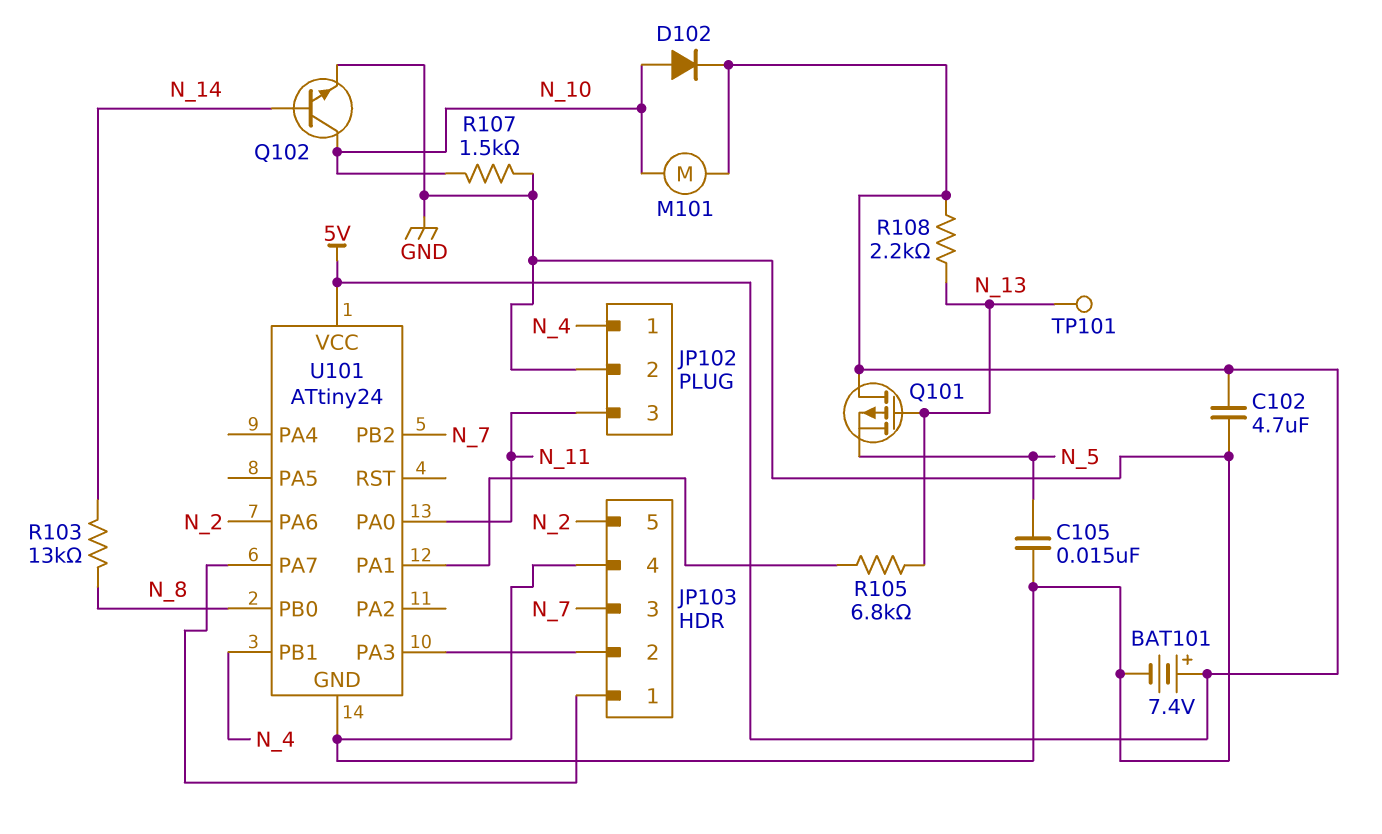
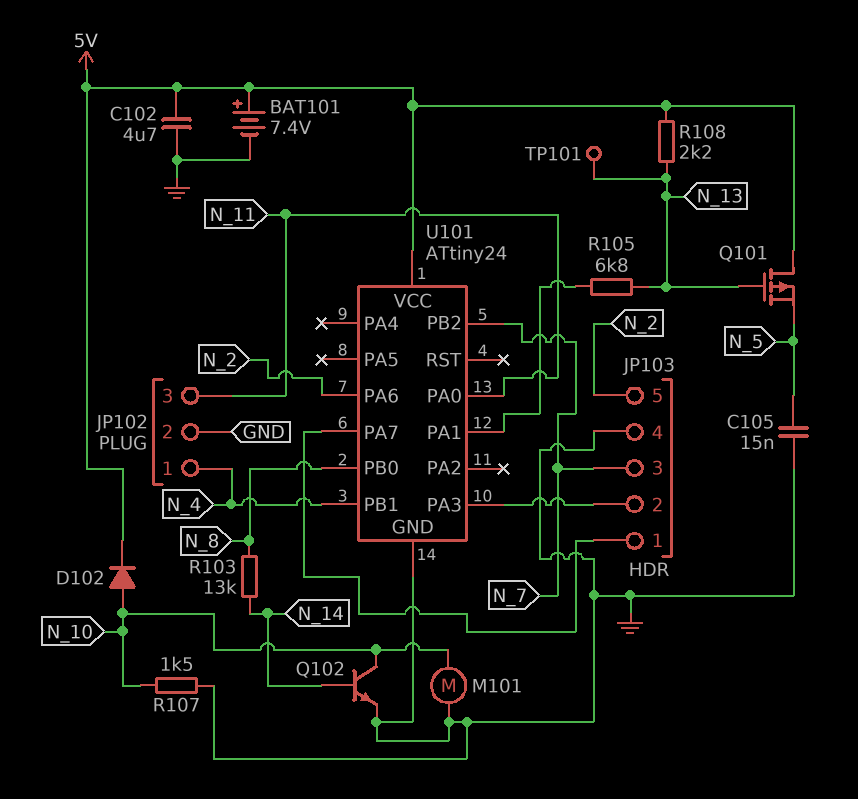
M101: motor (5V, N_10) -> motor (GND, N_10)

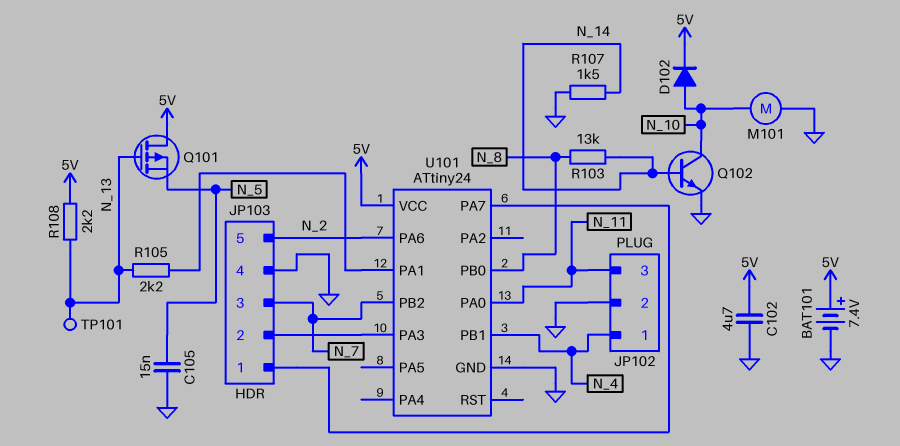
R105: 6.8k (N_13, U101/PA1) -> 2.2k (N_13, U101/PA1)
R107: 1.5k (GND, N_10) -> 1.5k (GND, N_14)

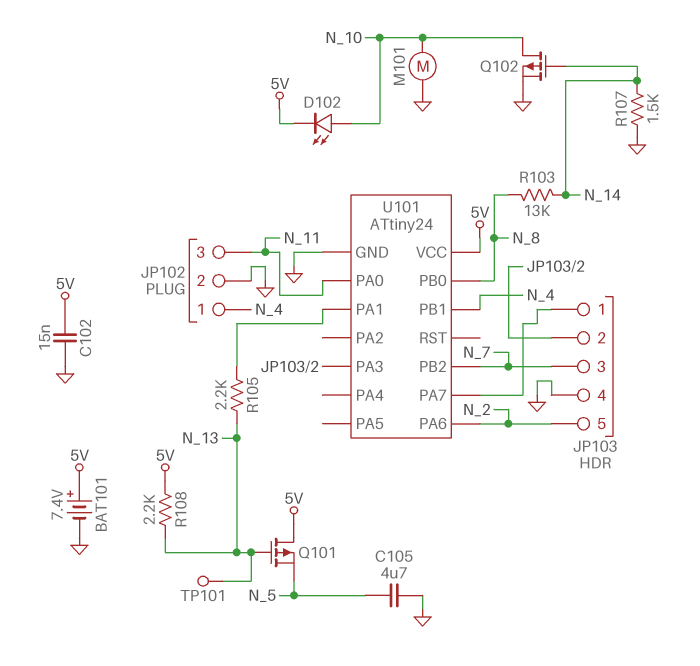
C102: 4.7uF (5V, GND) -> 15nF (5V, GND)
C105: 15nF (GND, N_5) -> 4.7uF (GND, N_5)
D102: diode (A N_10, K 5V) -> LED (A N_10, K 5V)
Q102: NPN (B N_14, C N_10, E GND) -> PMOS (G N_14, D N_10, S GND)

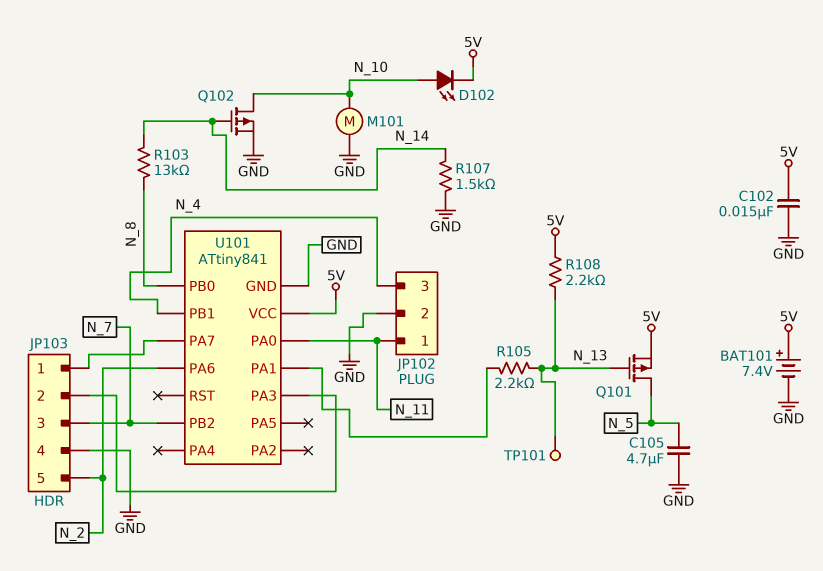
JP102 pin 1: N_4 -> N_11
JP102 pin 3: N_11 -> N_4
Q101: PMOS (G N_13, D 5V, S N_5) -> PMOS (G N_13, D N_5, S 5V)
U101: ATtiny24 -> ATtiny841

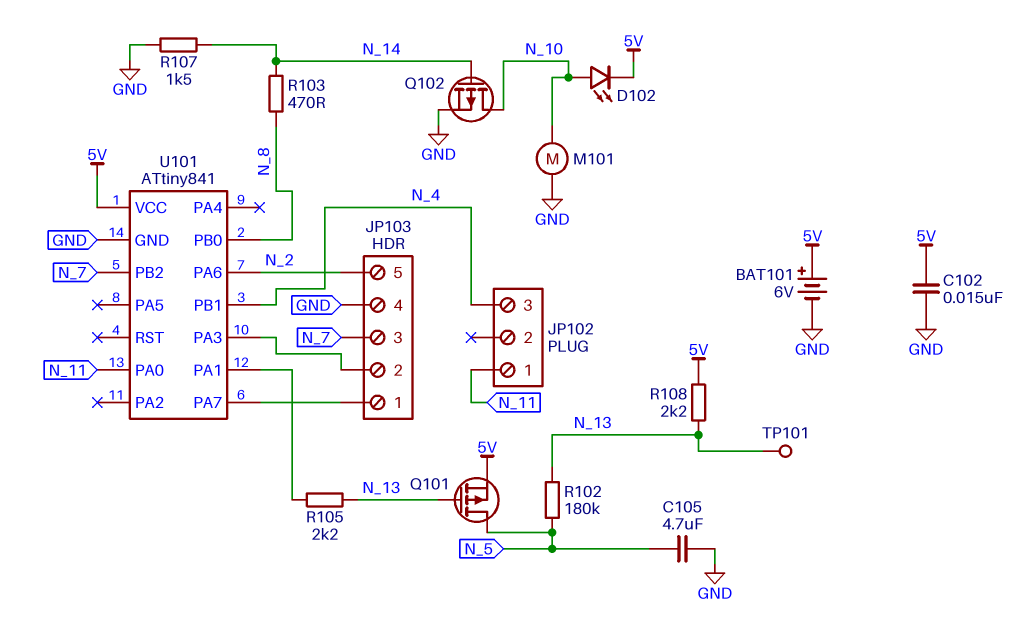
BAT101: 7.4V (plus 5V, minus GND) -> 6V (plus 5V, minus GND)
JP102 pin 2: GND -> none
R102: none -> 180k (N_5, N_13)
R103: 13k (N_8, N_14) -> 470 (N_8, N_14)

